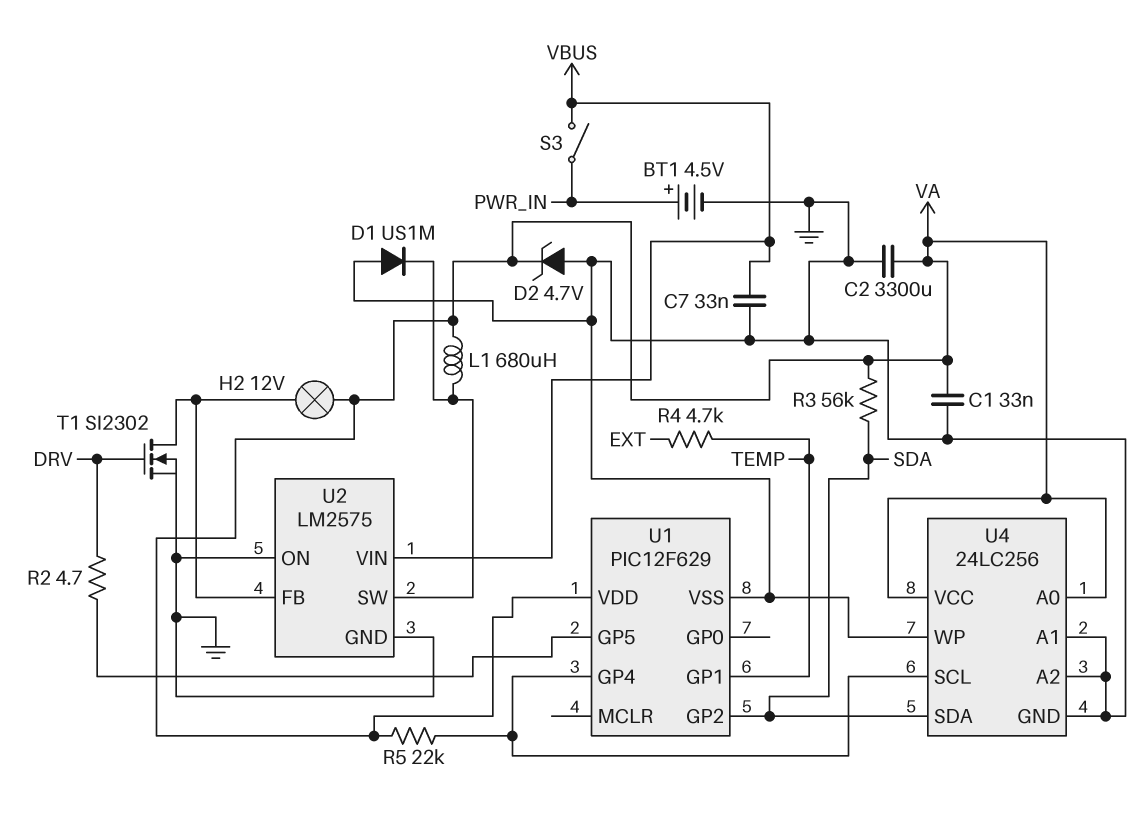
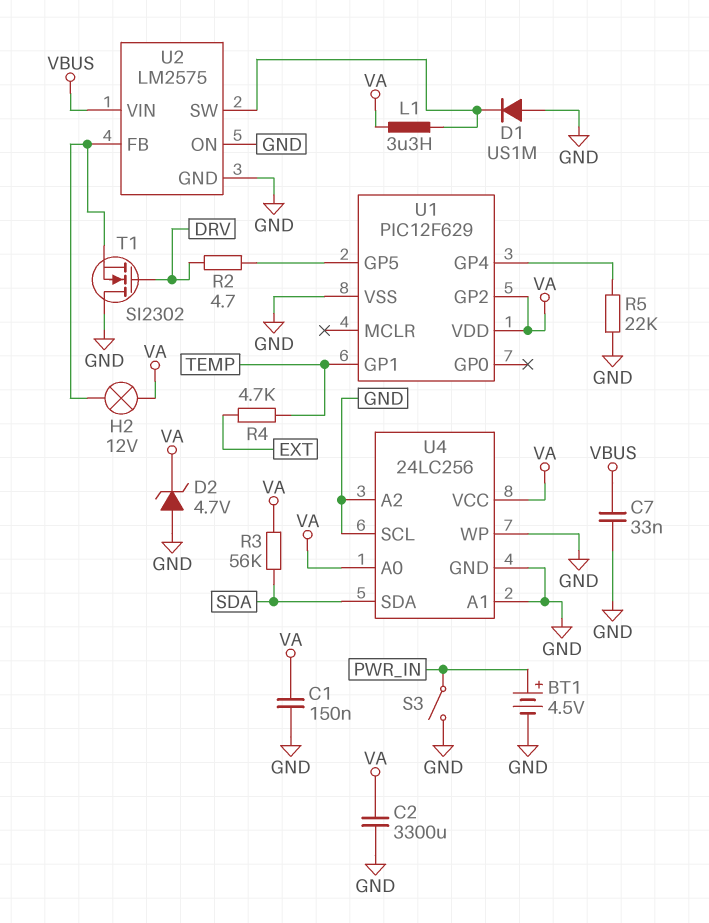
C1: 33nF (GND, VA) -> 150nF (GND, VA)
L1: 680uH (U2/SW, VA) -> 3.3uH (U2/SW, VA)
R5: 22k (U1/GP4, VA) -> 22k (GND, U1/GP4)
S3: switch (PWR_IN, VBUS) -> switch (GND, PWR_IN)
T1: NMOS SI2302 (G DRV, D U2/FB, S GND) -> NMOS SI2302 (G DRV, D GND, S U2/FB)
U1 pin GP2: SDA -> VA
U4 pin SCL: U1/GP4 -> GND

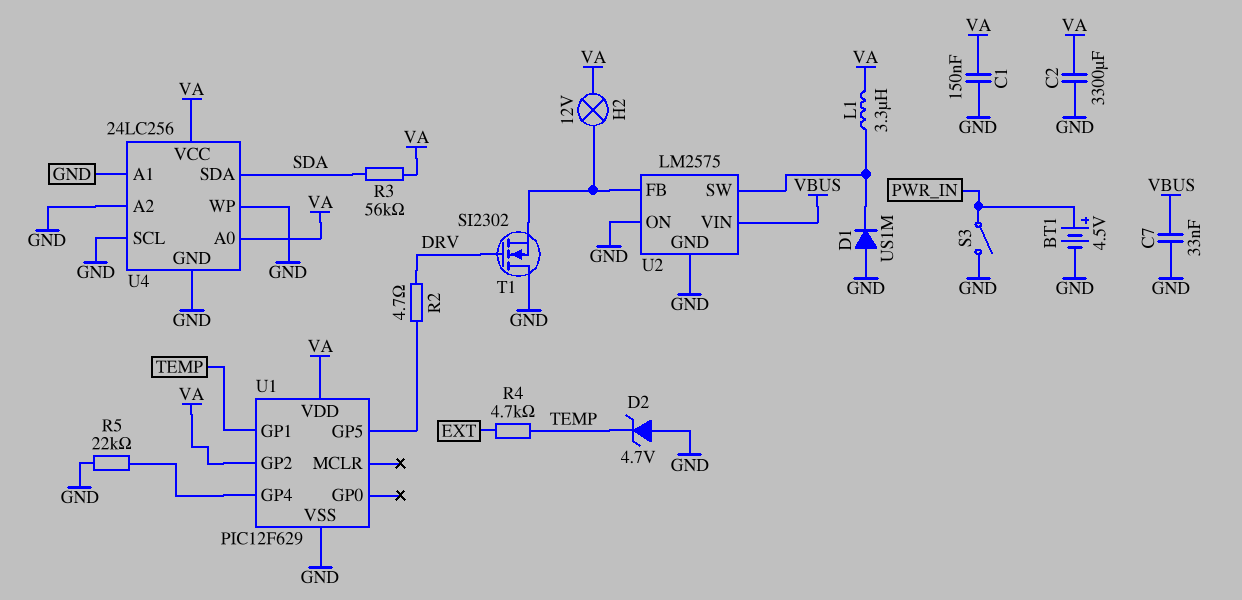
D2: zener 4.7V (A GND, K VA) -> zener 4.7V (A GND, K TEMP)

